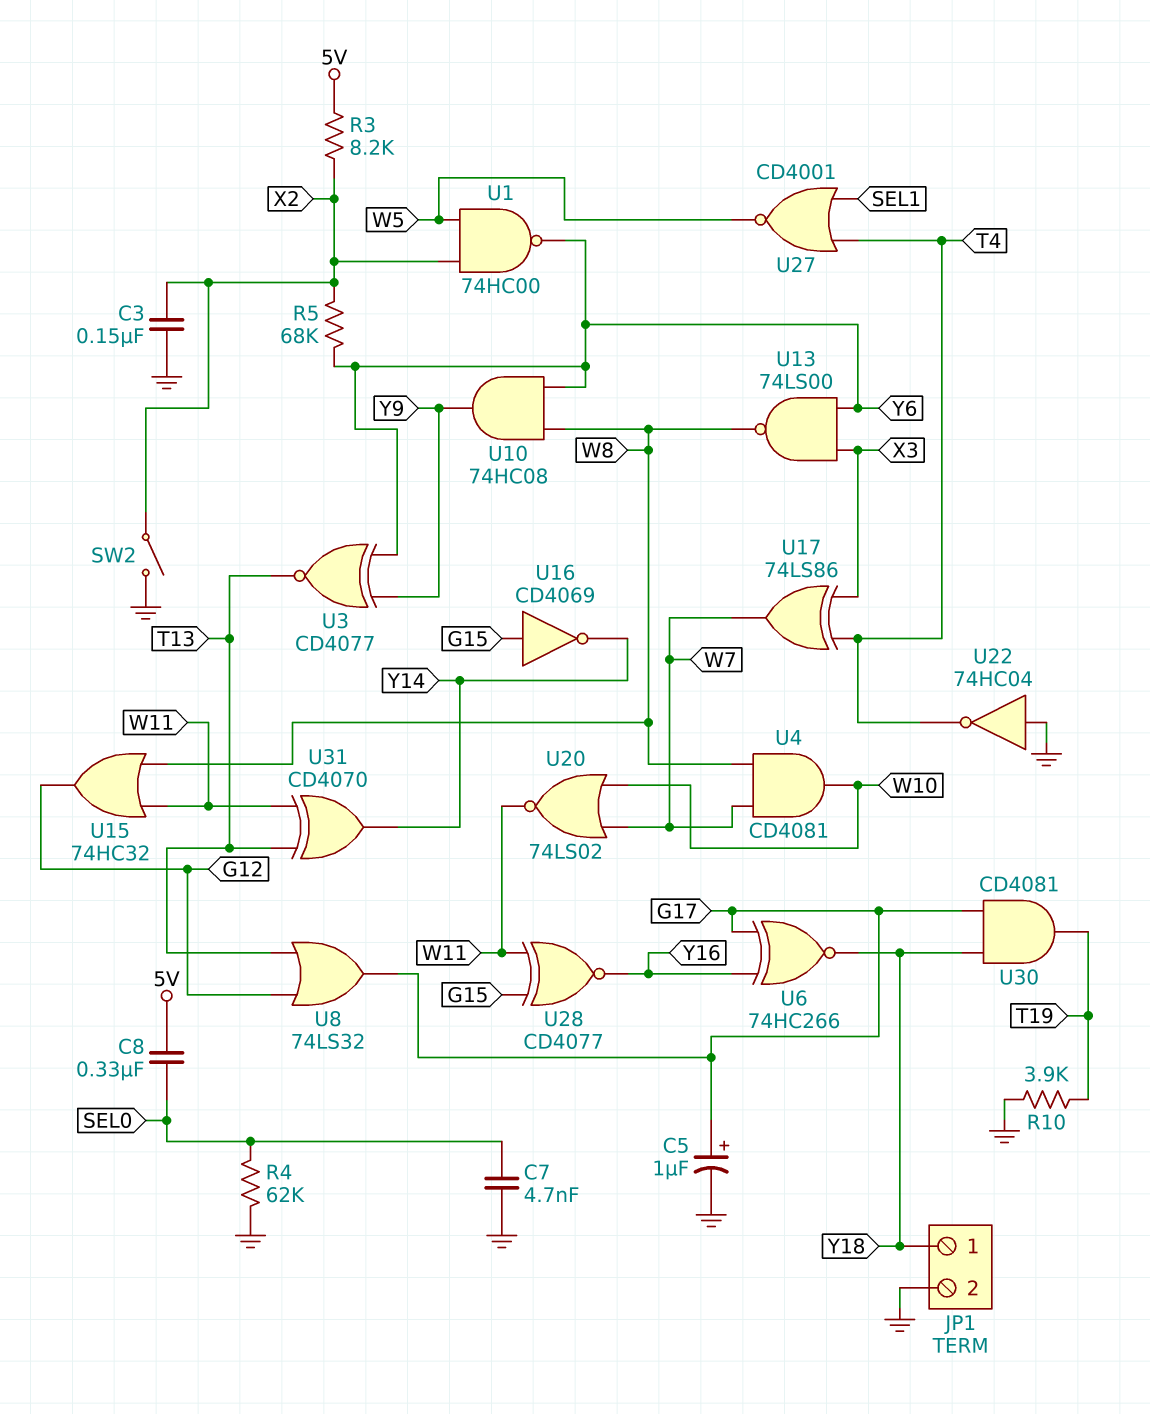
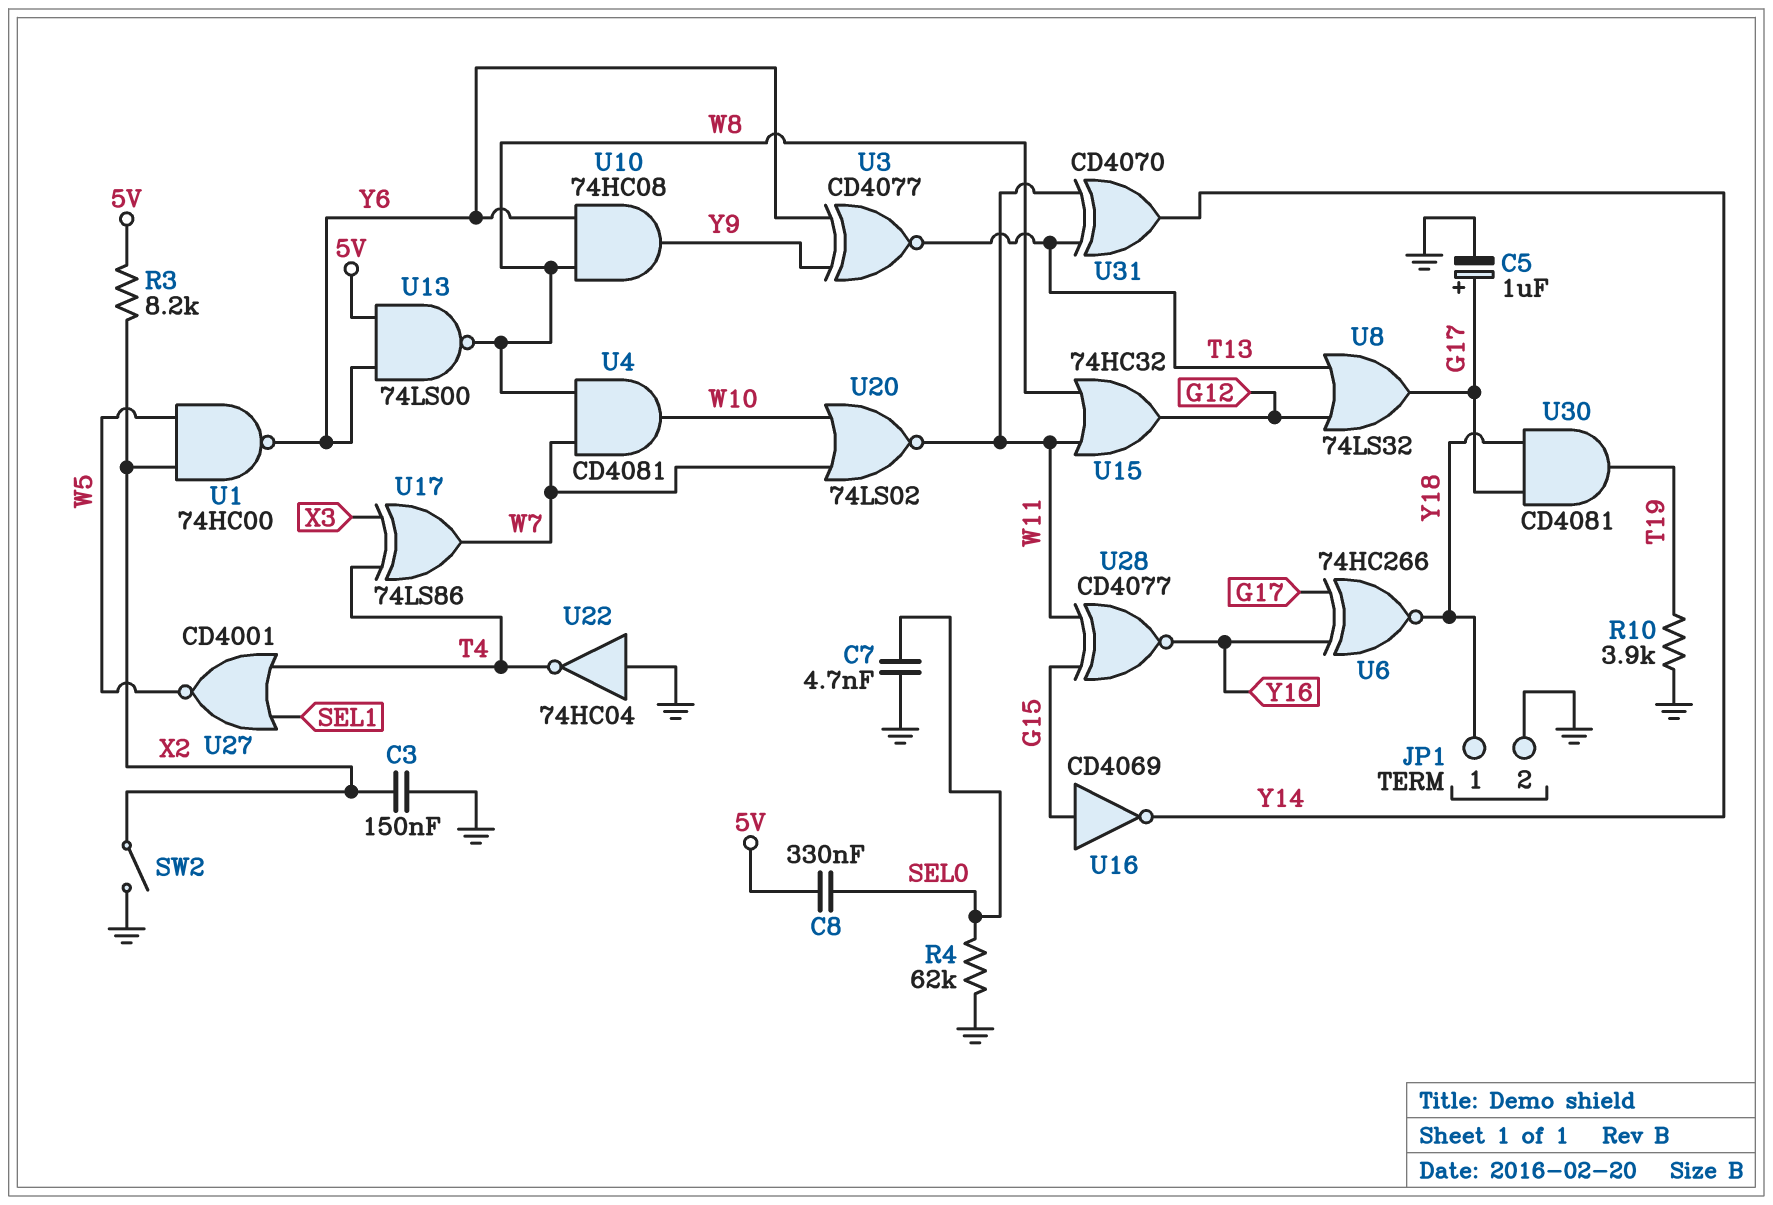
R5: 68k (X2, Y6) -> none
U13: NAND 74LS00 (in X3, in Y6, out W8) -> NAND 74LS00 (in 5V, in Y6, out W8)

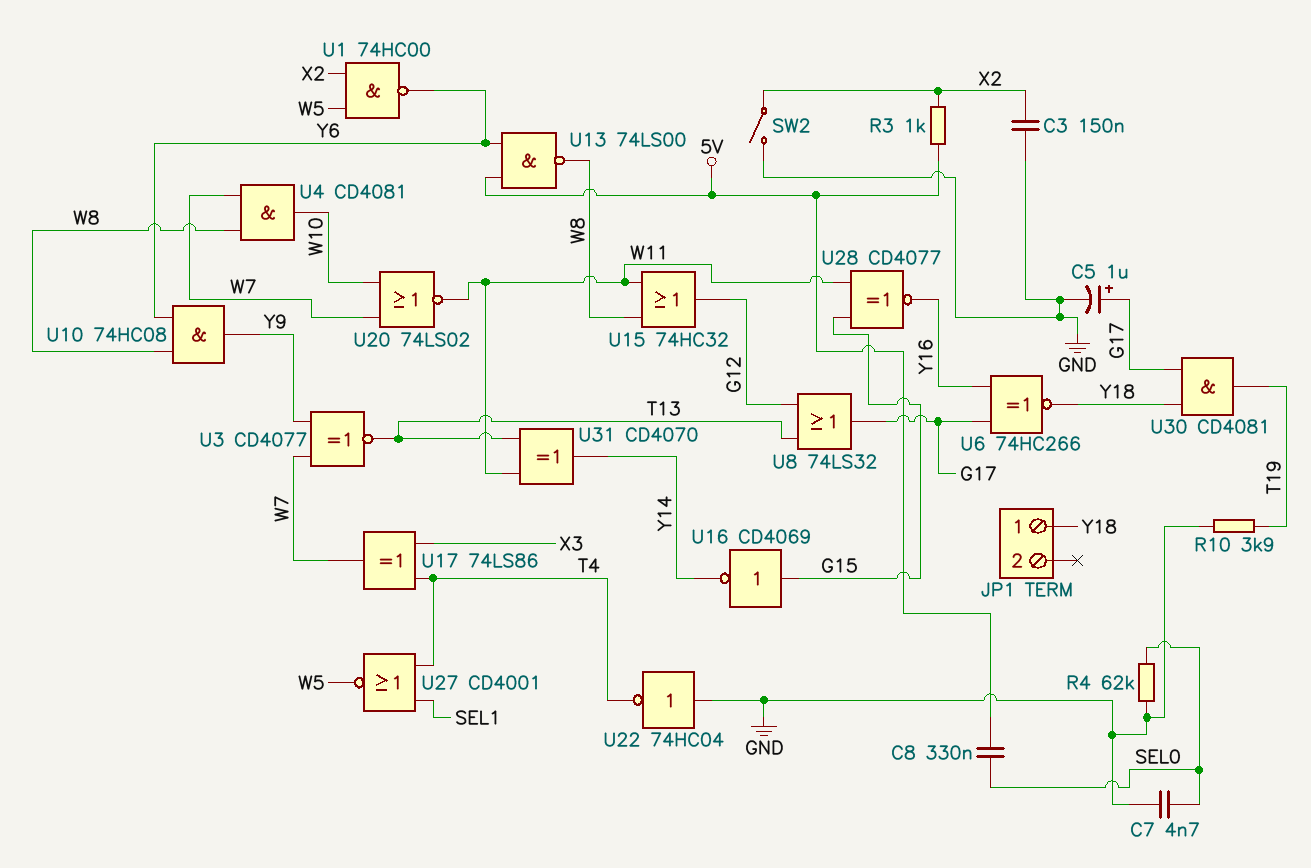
JP1 pin 2: GND -> none
R3: 8.2k (5V, X2) -> 1k (5V, X2)
U3: XNOR CD4077 (in Y6, in Y9, out T13) -> XNOR CD4077 (in W7, in Y9, out T13)

